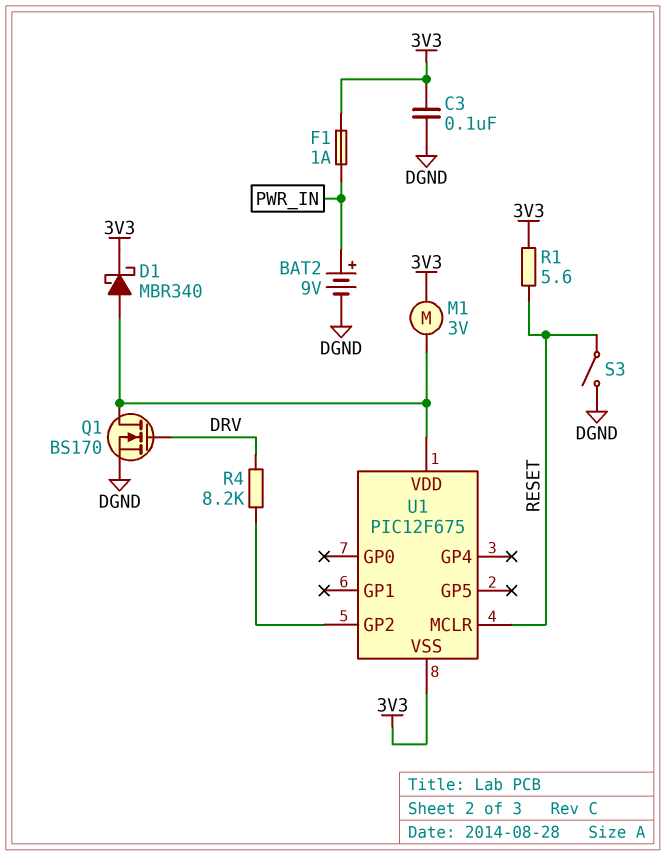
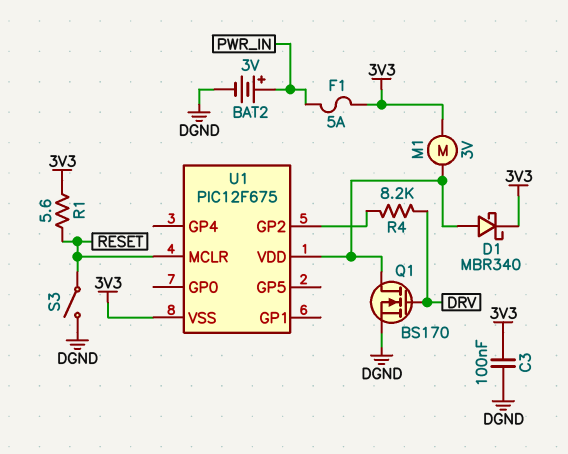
BAT2: 9V (plus PWR_IN, minus DGND) -> 3V (plus PWR_IN, minus DGND)
F1: 1A (3V3, PWR_IN) -> 5A (3V3, PWR_IN)

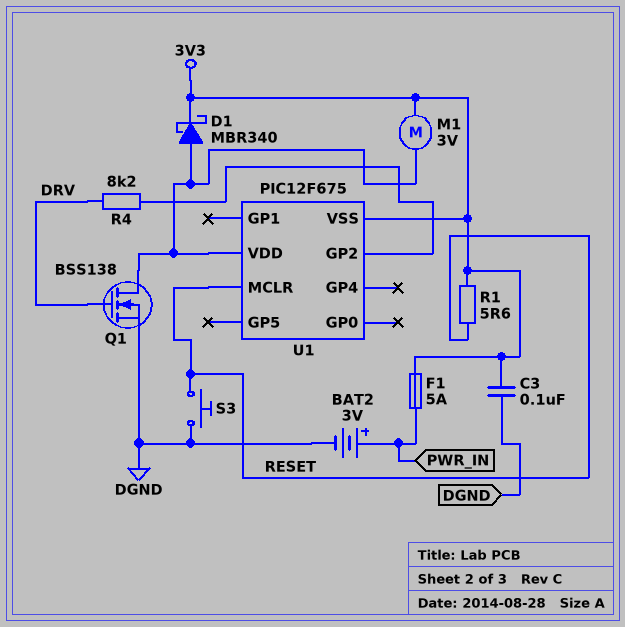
Q1: NMOS BS170 (G DRV, D U1/VDD, S DGND) -> NMOS BSS138 (G DRV, D U1/VDD, S DGND)
S3: switch (DGND, RESET) -> button (DGND, RESET)

